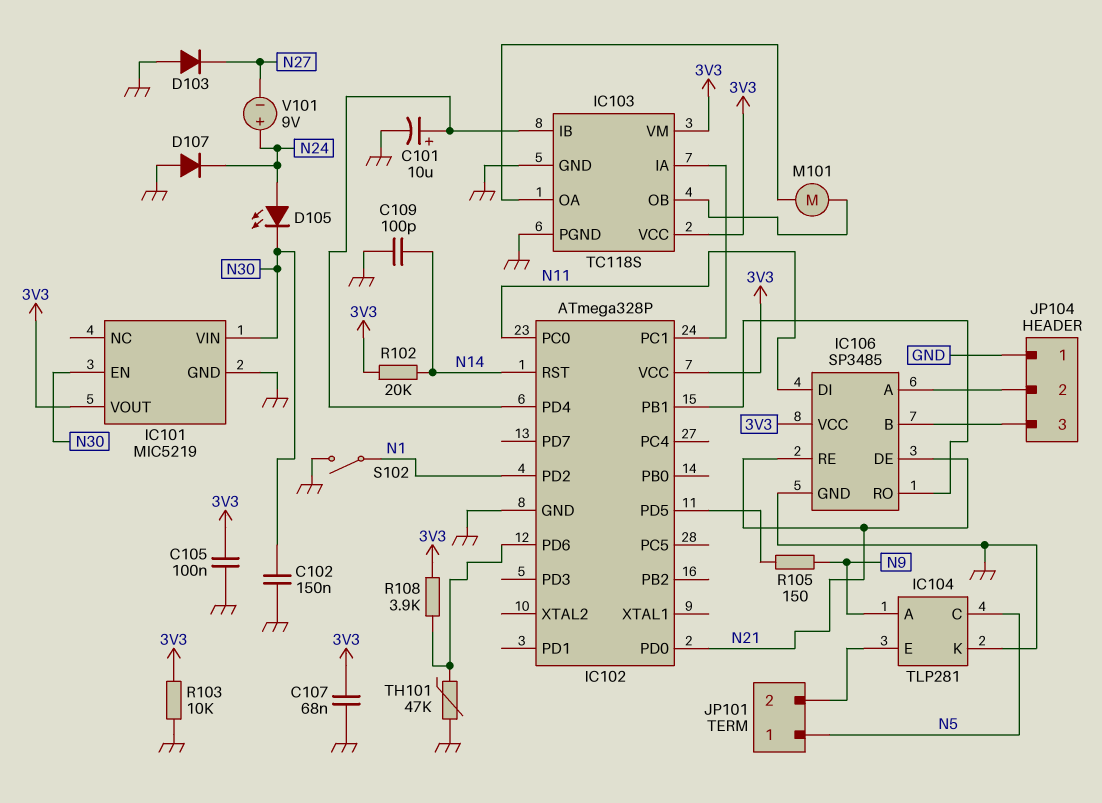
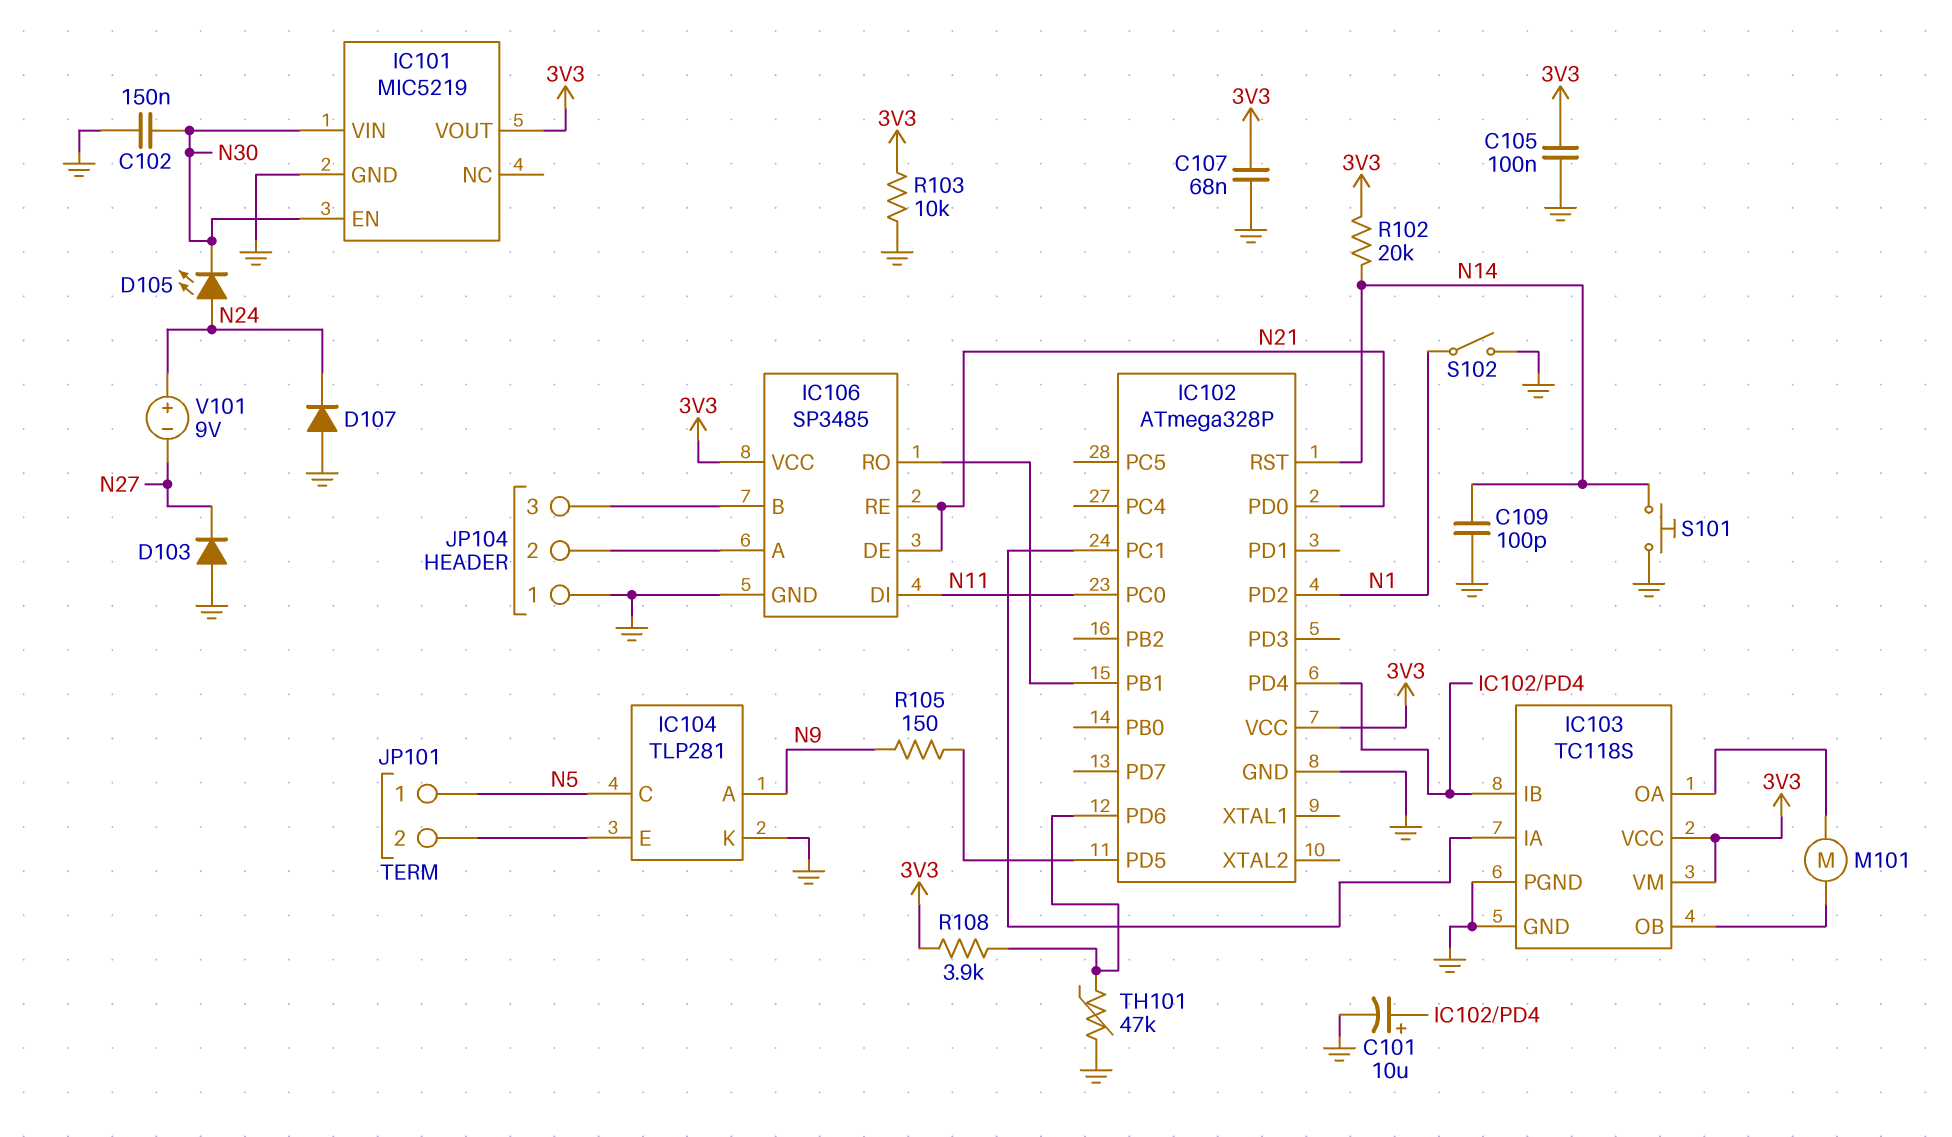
S101: none -> button (GND, N14)

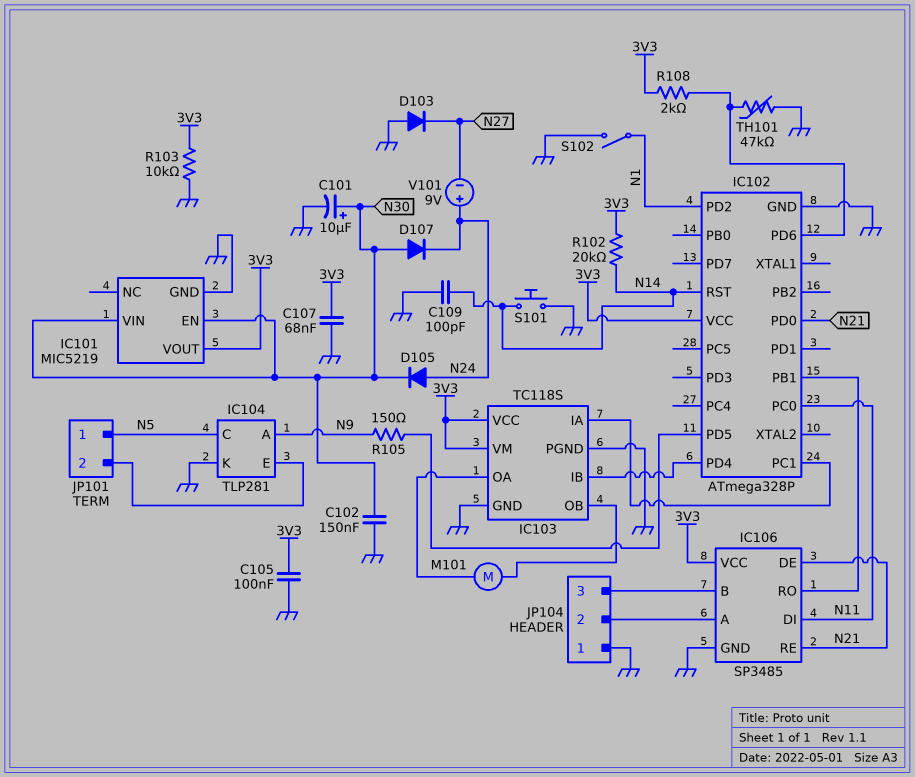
C101: 10uF (plus IC102/PD4, minus GND) -> 10uF (plus N30, minus GND)
D105: LED (A N24, K N30) -> diode (A N24, K N30)
D107: diode (A GND, K N24) -> diode (A N30, K N24)
R108: 3.9k (3V3, IC102/PD6) -> 2k (3V3, IC102/PD6)

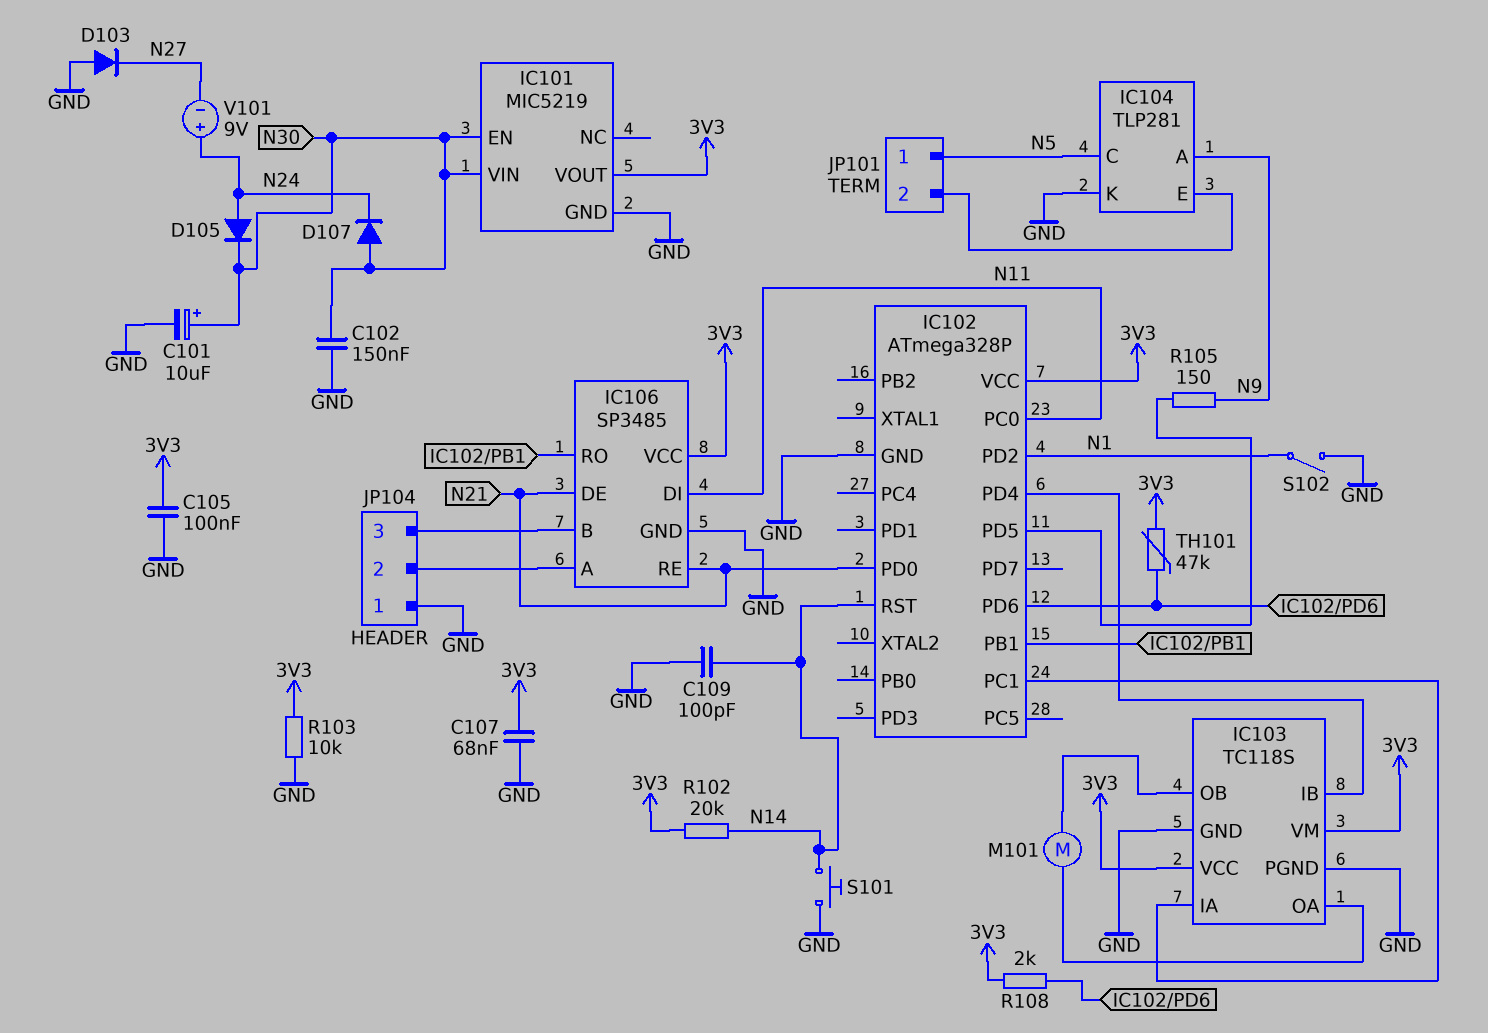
TH101: 47k (GND, IC102/PD6) -> 47k (3V3, IC102/PD6)

